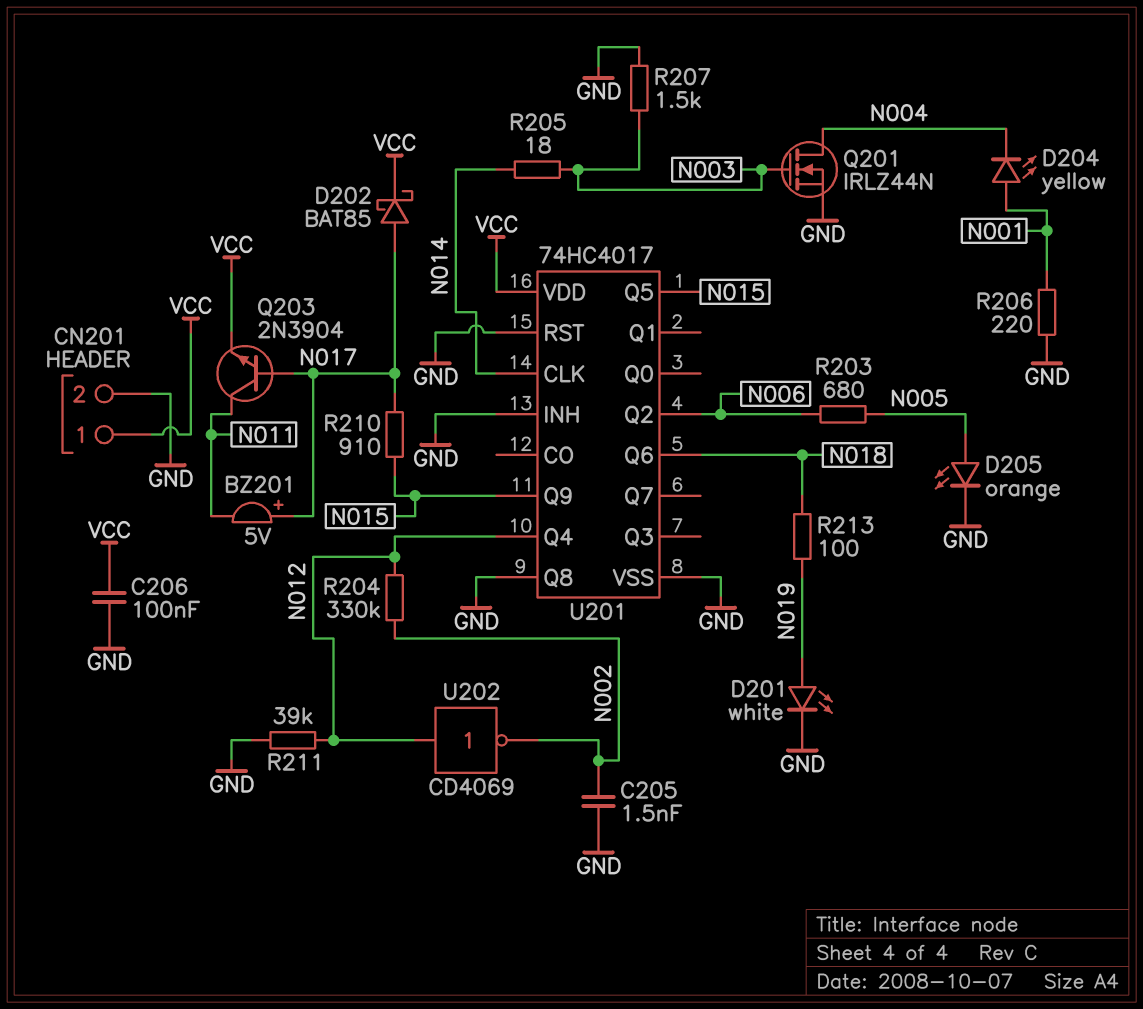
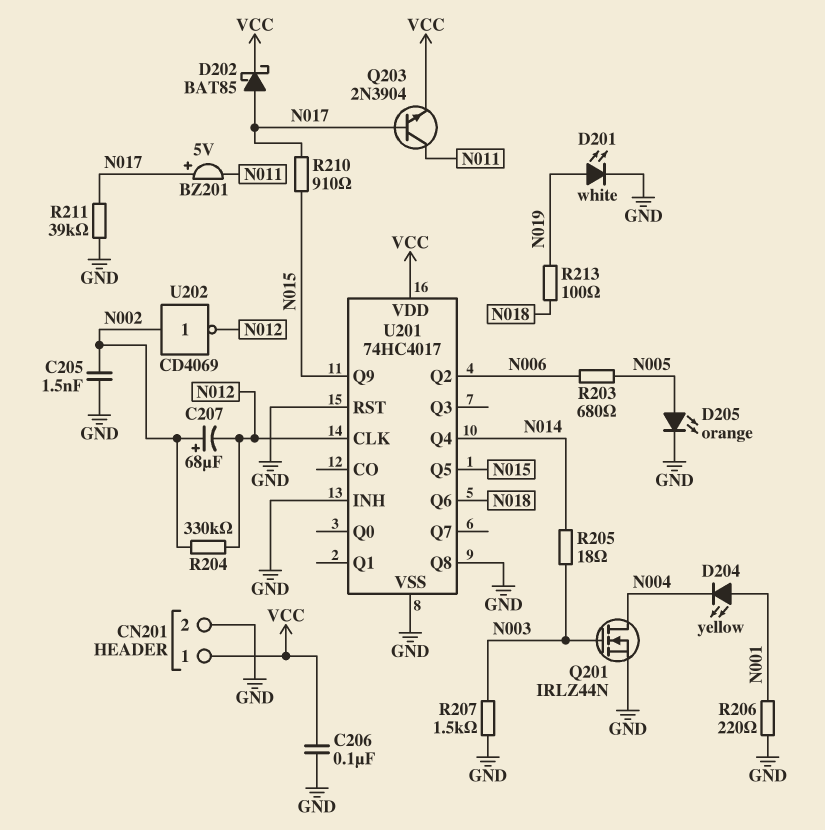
C207: none -> 68uF (plus N002, minus N012)
R211: 39k (GND, N012) -> 39k (GND, N017)
U201 pin CLK: N014 -> N012
U201 pin Q4: N012 -> N014
U202: NOT CD4069 (in N012, out N002) -> NOT CD4069 (in N002, out N012)

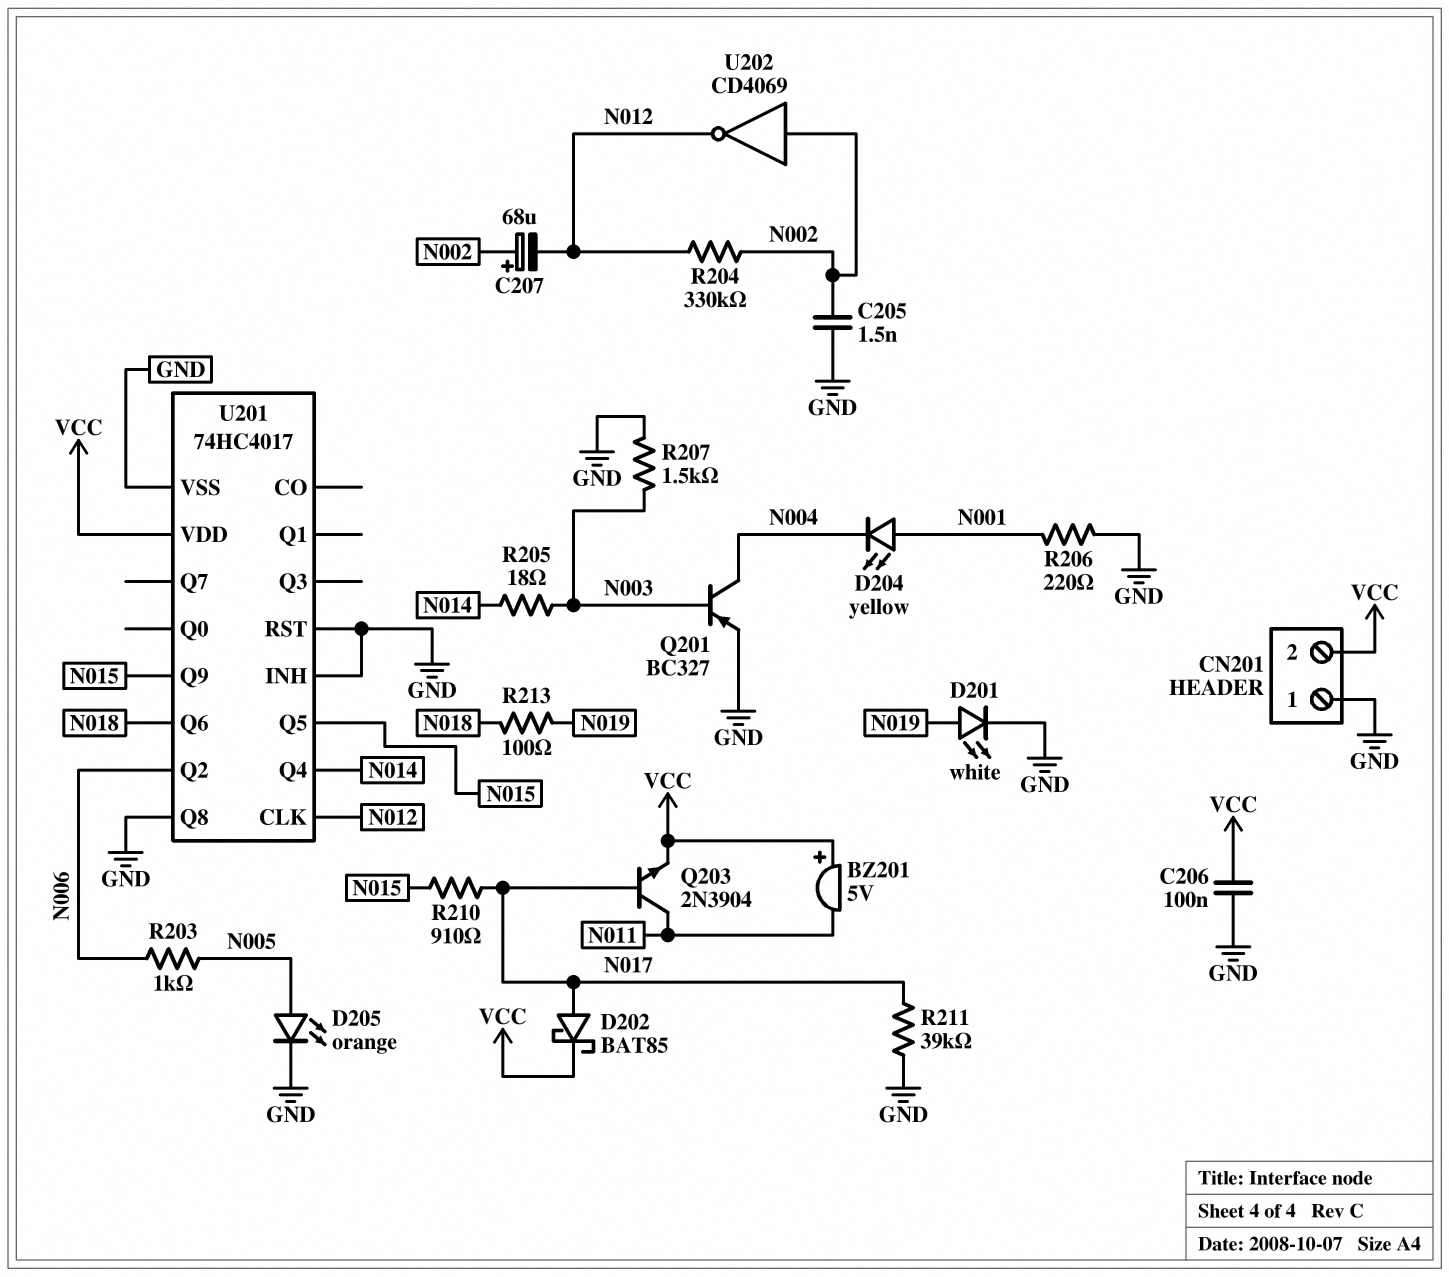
BZ201: buzzer 5V (plus N017, minus N011) -> buzzer 5V (plus VCC, minus N011)
CN201 pin 1: VCC -> GND
CN201 pin 2: GND -> VCC
Q201: NMOS IRLZ44N (G N003, D N004, S GND) -> PNP BC327 (B N003, C N004, E GND)
R203: 680 (N005, N006) -> 1k (N005, N006)

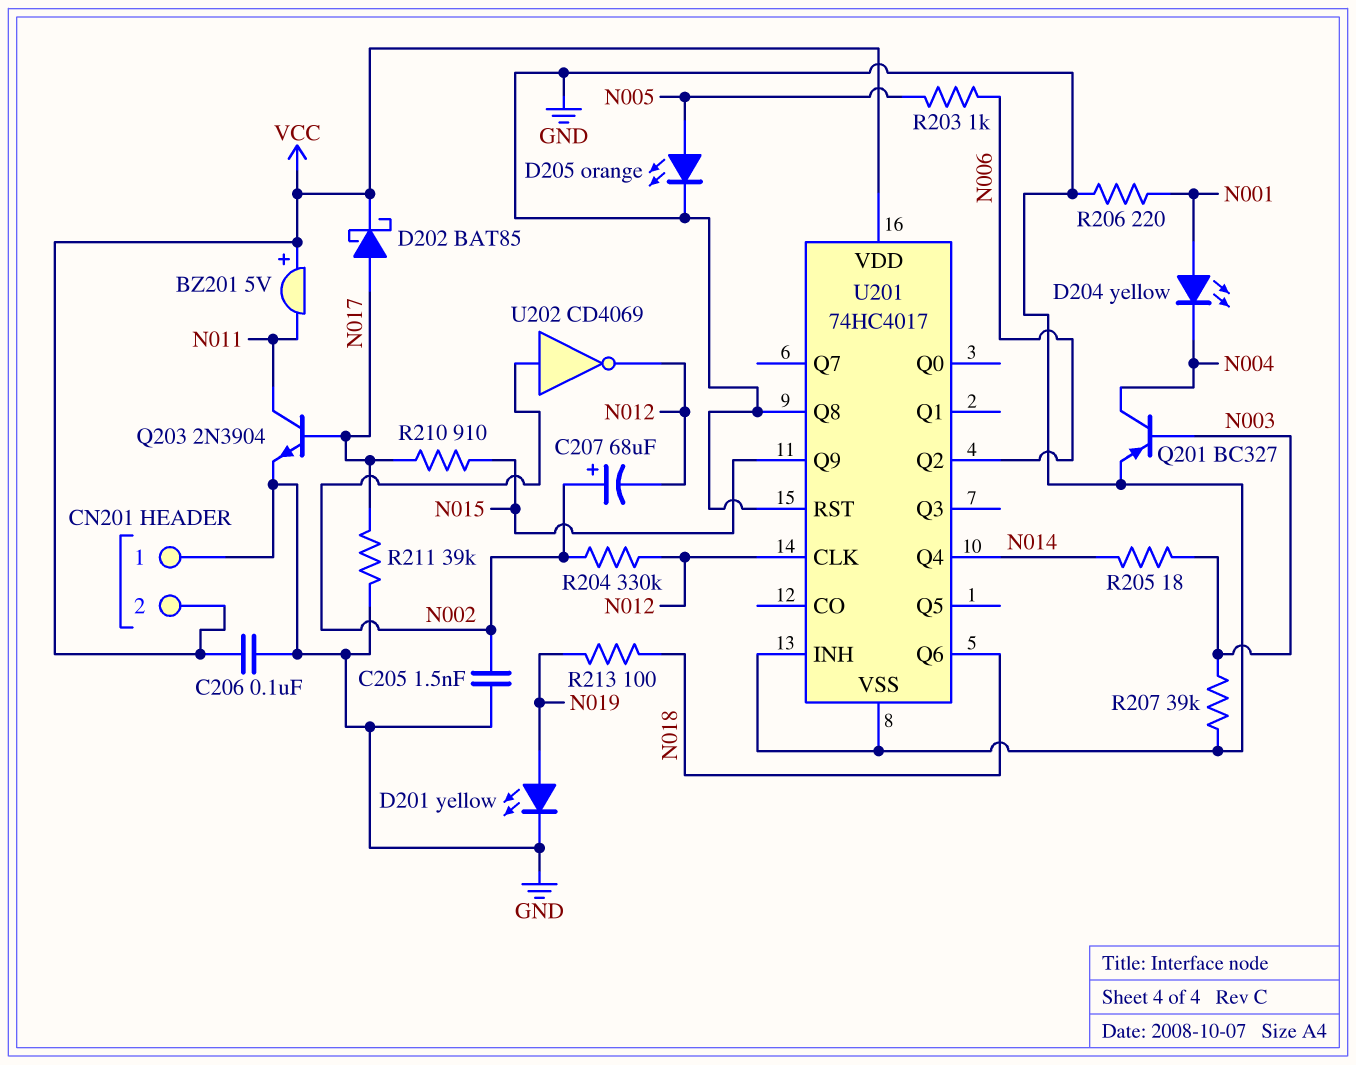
D201: LED white (A N019, K GND) -> LED yellow (A N019, K GND)
Q203: NPN 2N3904 (B N017, C N011, E VCC) -> NPN 2N3904 (B N017, C N011, E GND)
R207: 1.5k (GND, N003) -> 39k (GND, N003)
U201 pin Q5: N015 -> none

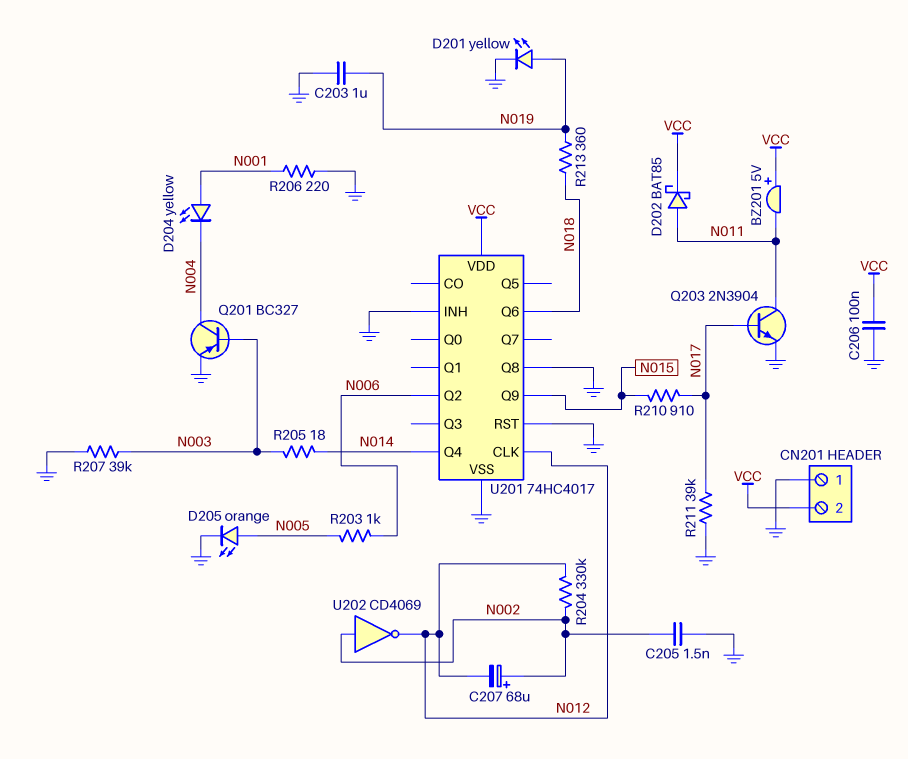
C203: none -> 1uF (GND, N019)
D202: schottky BAT85 (A N017, K VCC) -> schottky BAT85 (A N011, K VCC)
R213: 100 (N018, N019) -> 360 (N018, N019)

